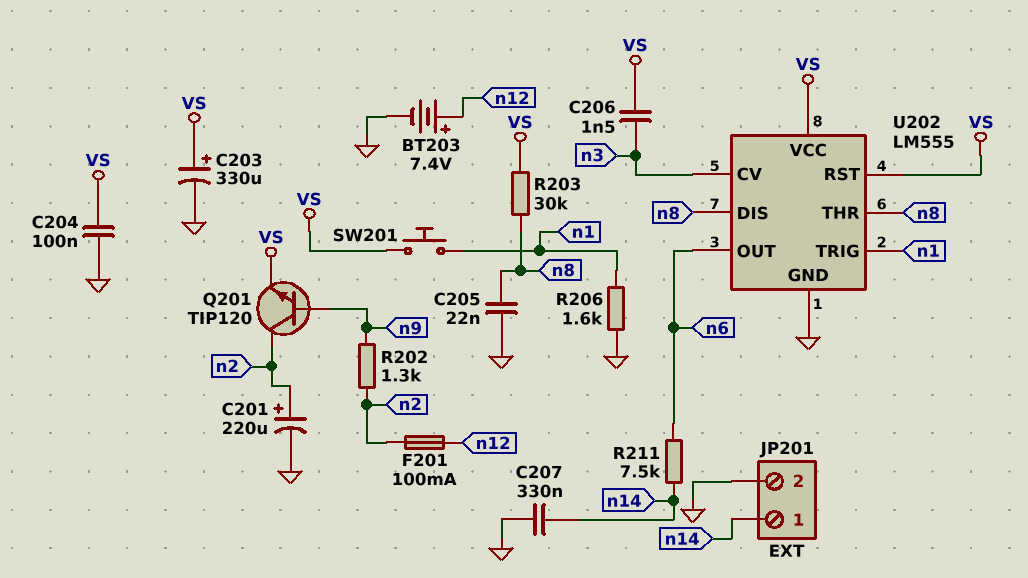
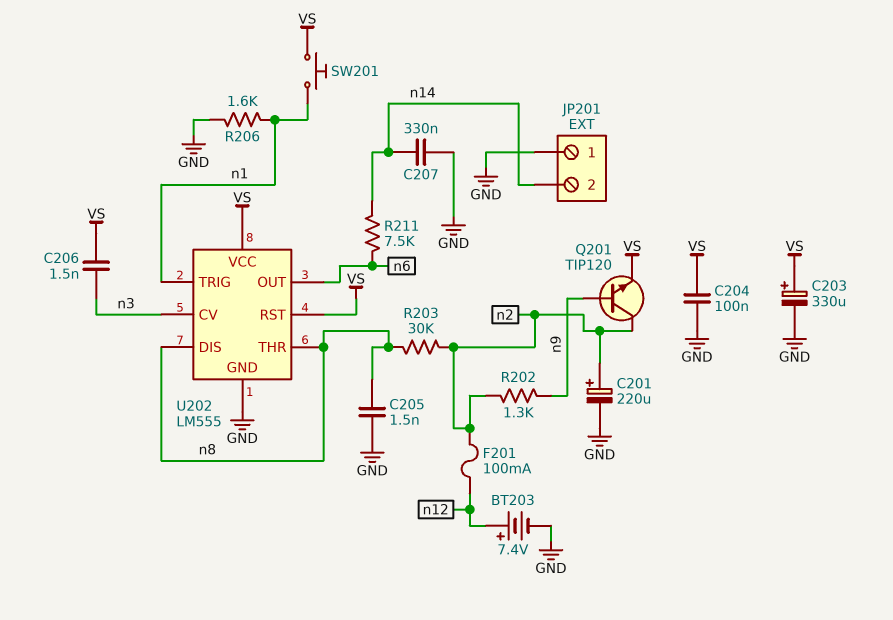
C205: 22nF (GND, n8) -> 1.5nF (GND, n8)
JP201 pin 1: n14 -> GND
JP201 pin 2: GND -> n14
R203: 30k (VS, n8) -> 30k (n2, n8)

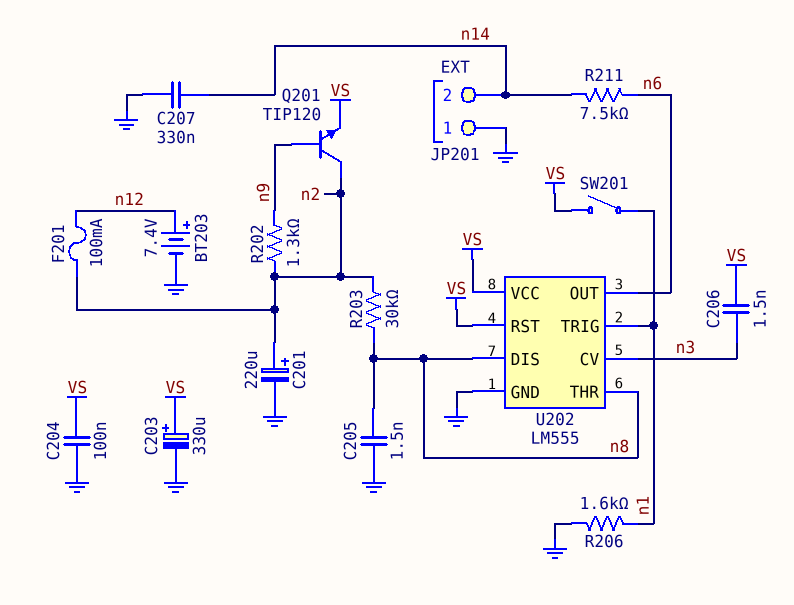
SW201: button (VS, n1) -> switch (VS, n1)

